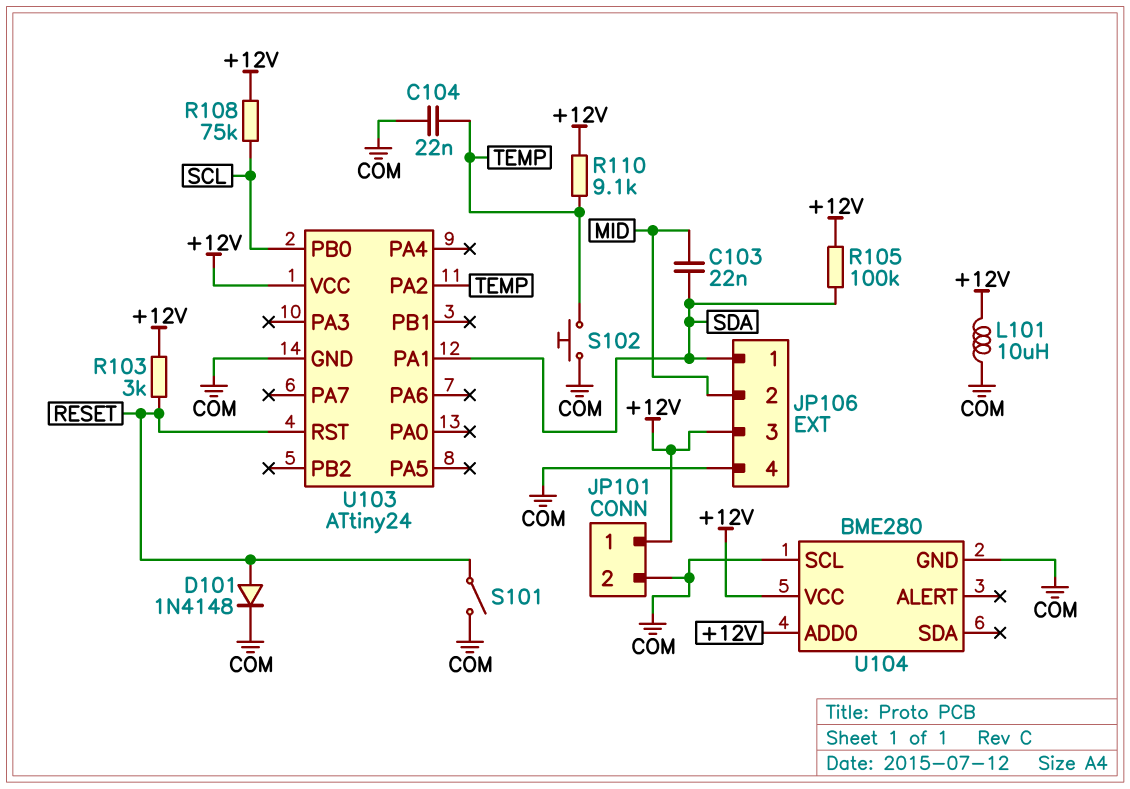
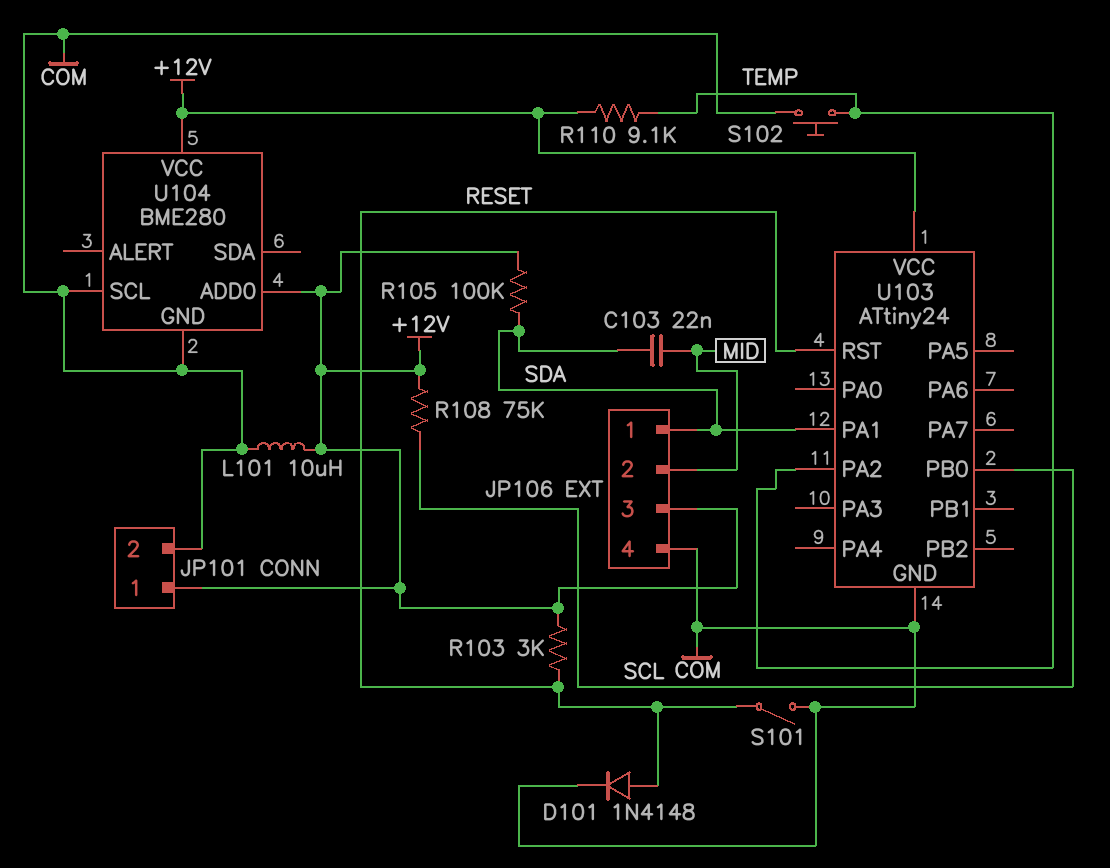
C104: 22nF (COM, TEMP) -> none

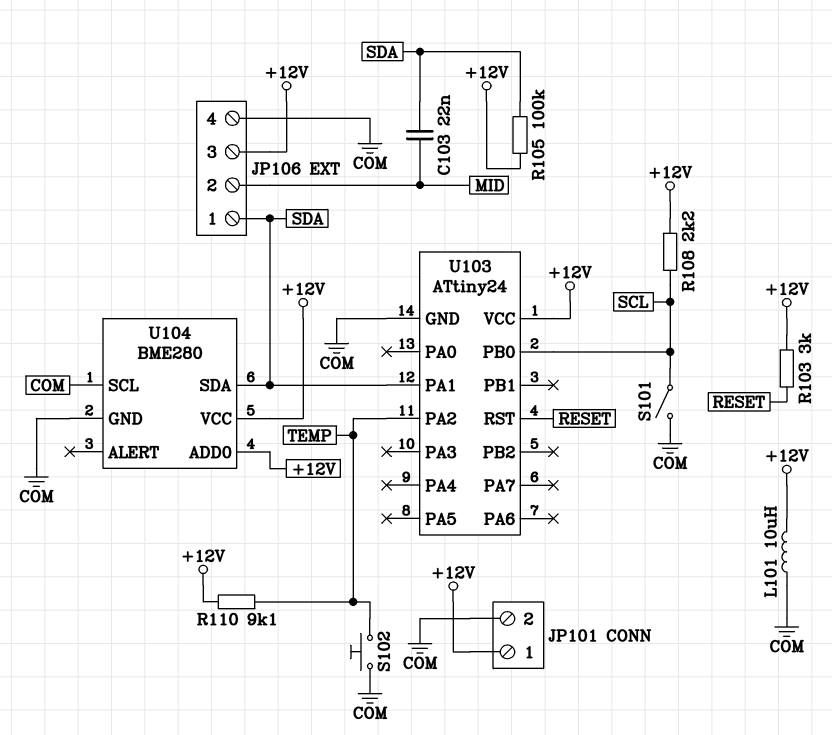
D101: diode 1N4148 (A RESET, K COM) -> none
R108: 75k (+12V, SCL) -> 2.2k (+12V, SCL)
S101: switch (COM, RESET) -> switch (COM, SCL)
U104 pin SDA: none -> SDA

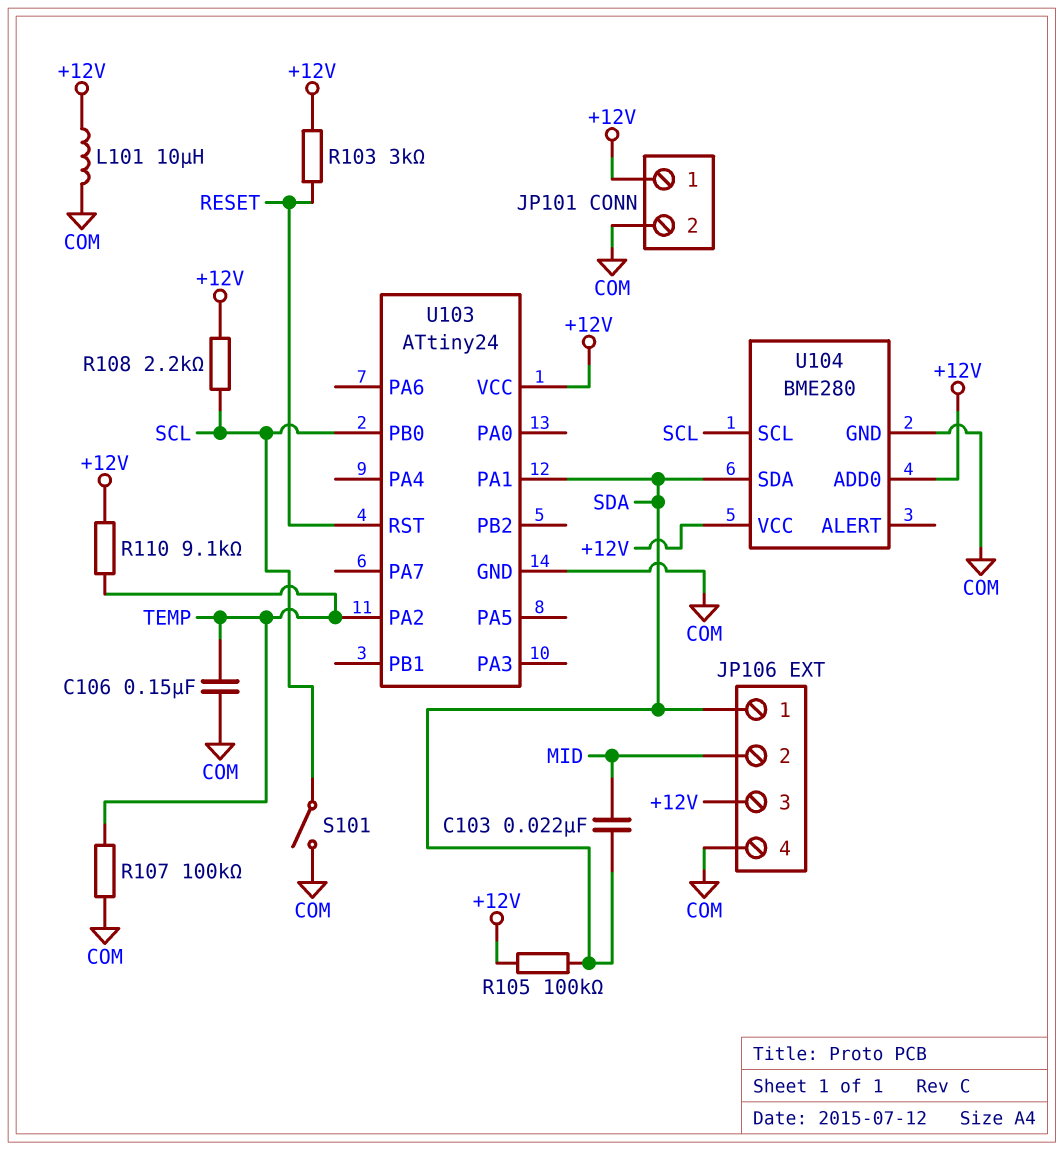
C106: none -> 150nF (COM, TEMP)
R107: none -> 100k (COM, TEMP)
S102: button (COM, TEMP) -> none
U104 pin SCL: COM -> SCL

